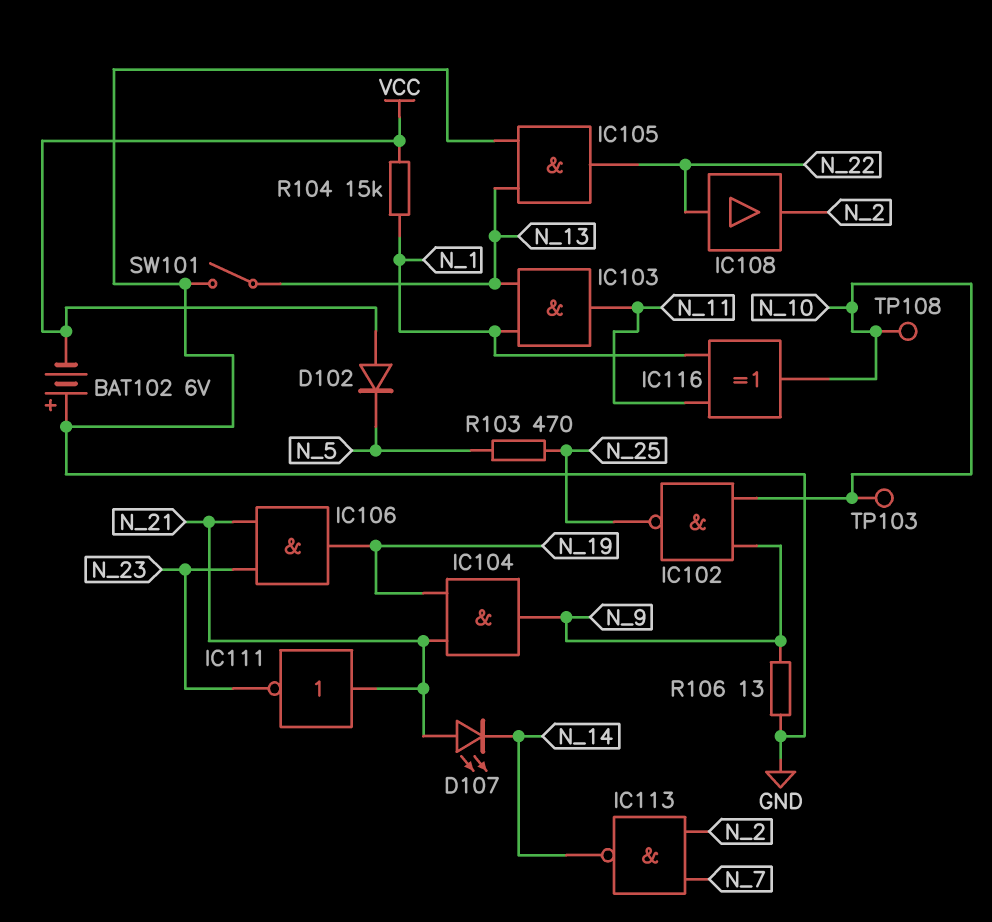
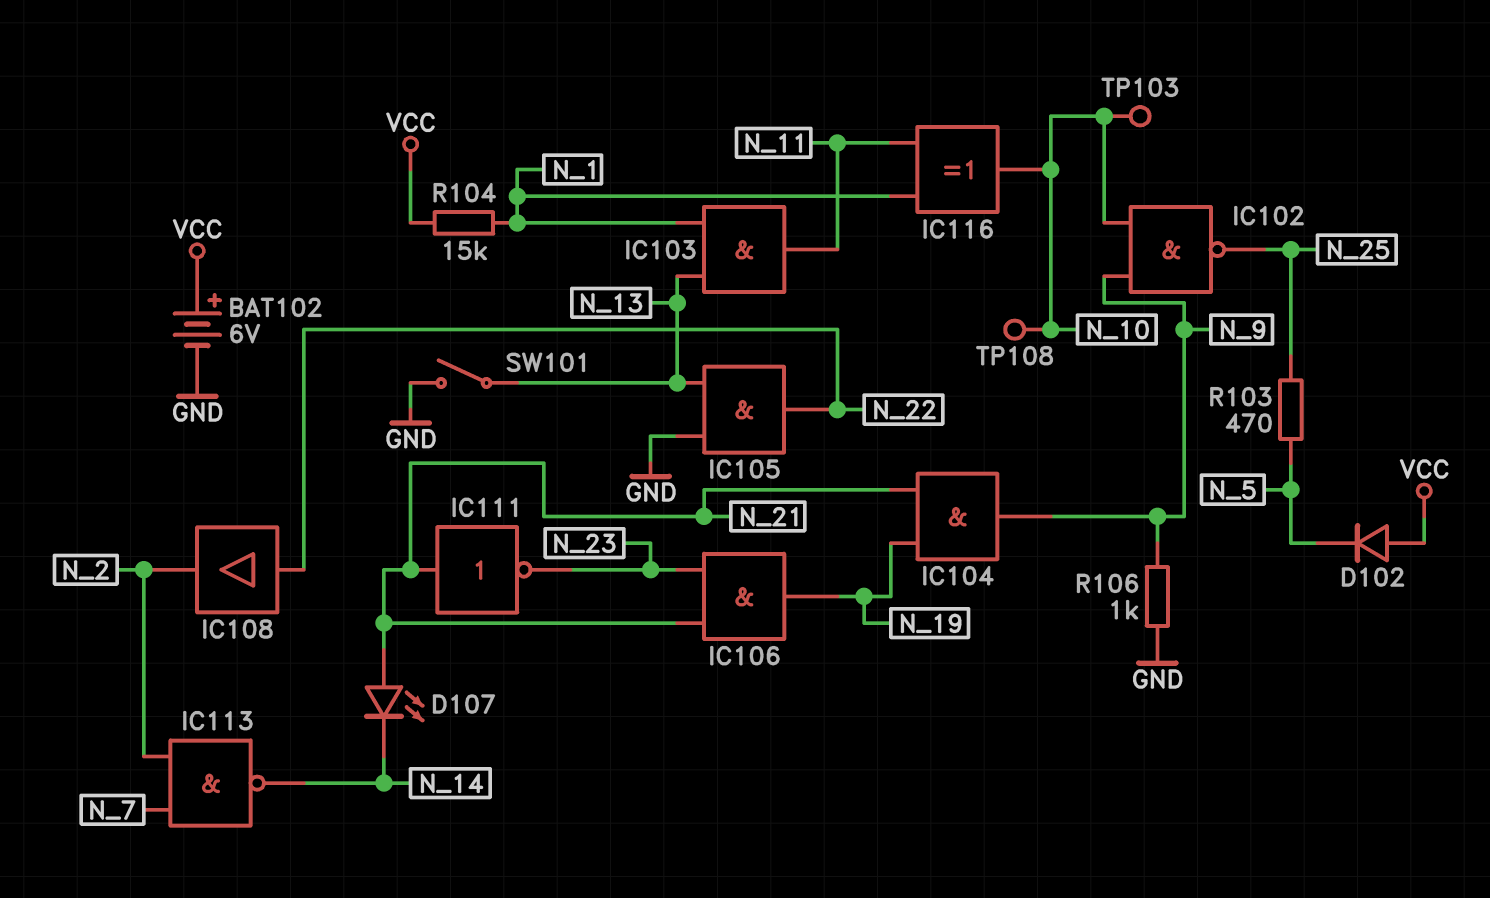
BAT102: 6V (plus GND, minus VCC) -> 6V (plus VCC, minus GND)
R106: 13 (GND, N_9) -> 1k (GND, N_9)

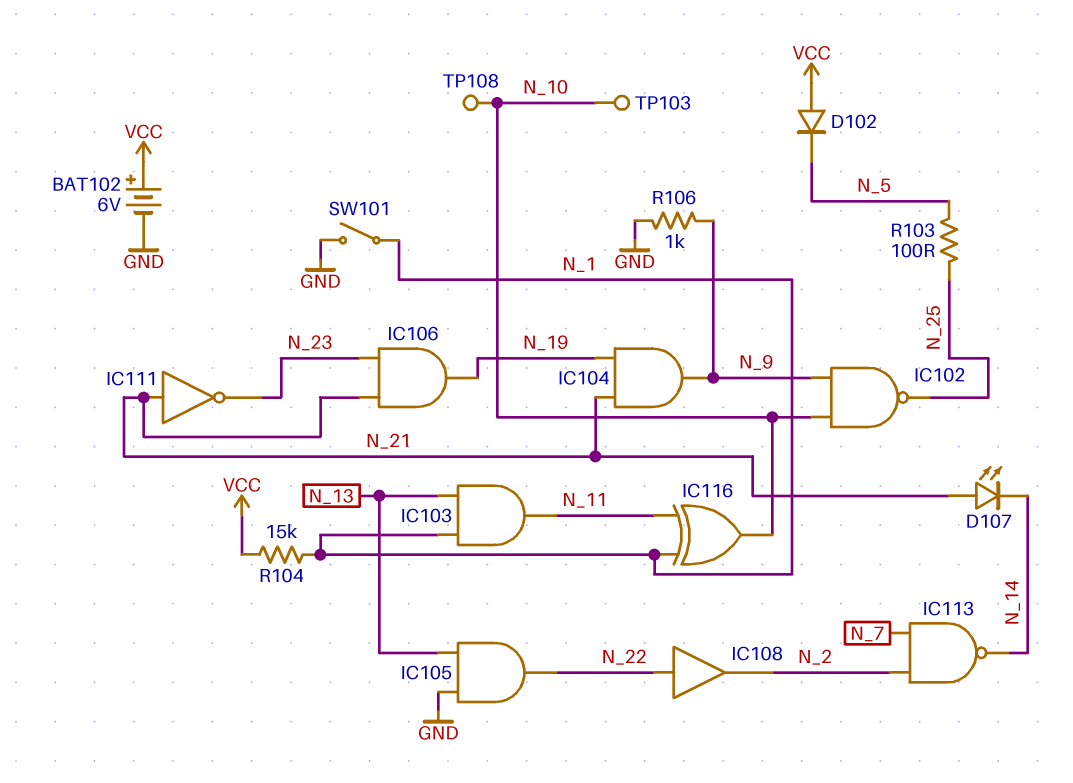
R103: 470 (N_5, N_25) -> 100 (N_5, N_25)
SW101: switch (GND, N_13) -> switch (GND, N_1)

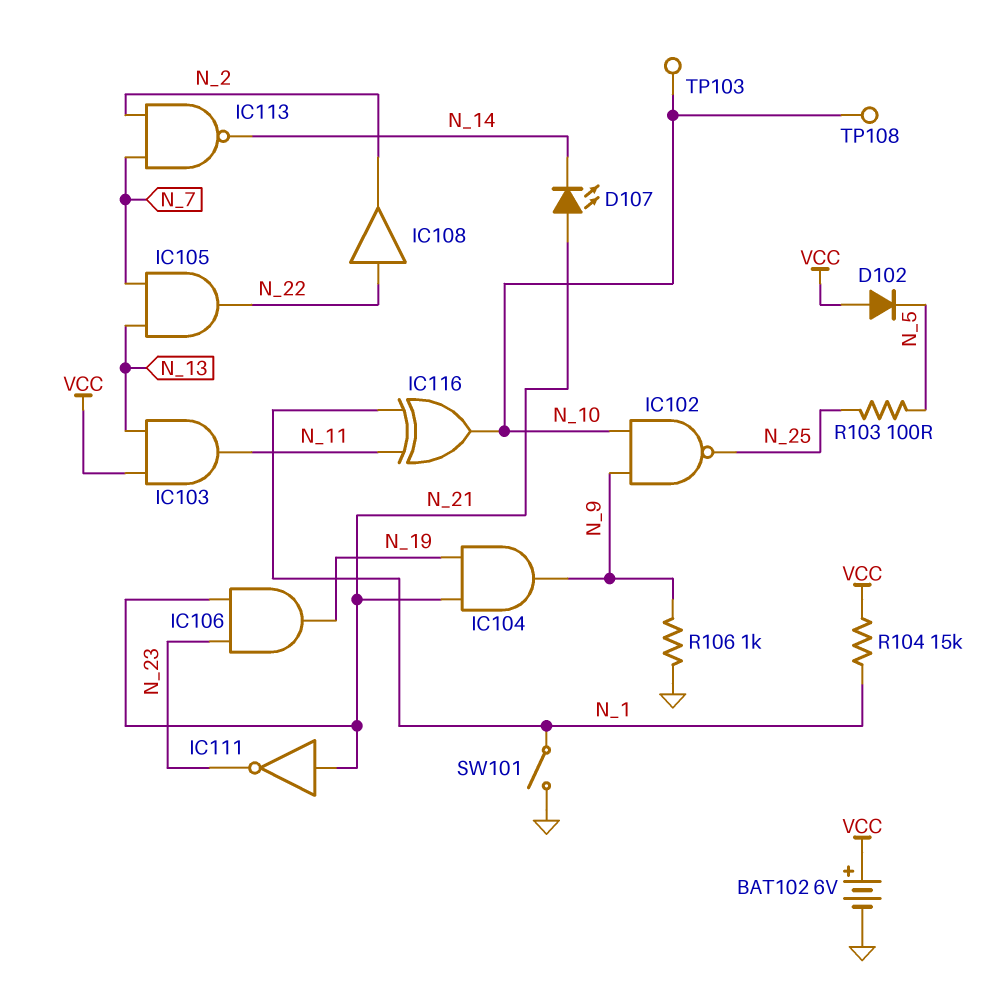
IC103: AND (in N_1, in N_13, out N_11) -> AND (in N_13, in VCC, out N_11)
IC105: AND (in GND, in N_13, out N_22) -> AND (in N_7, in N_13, out N_22)

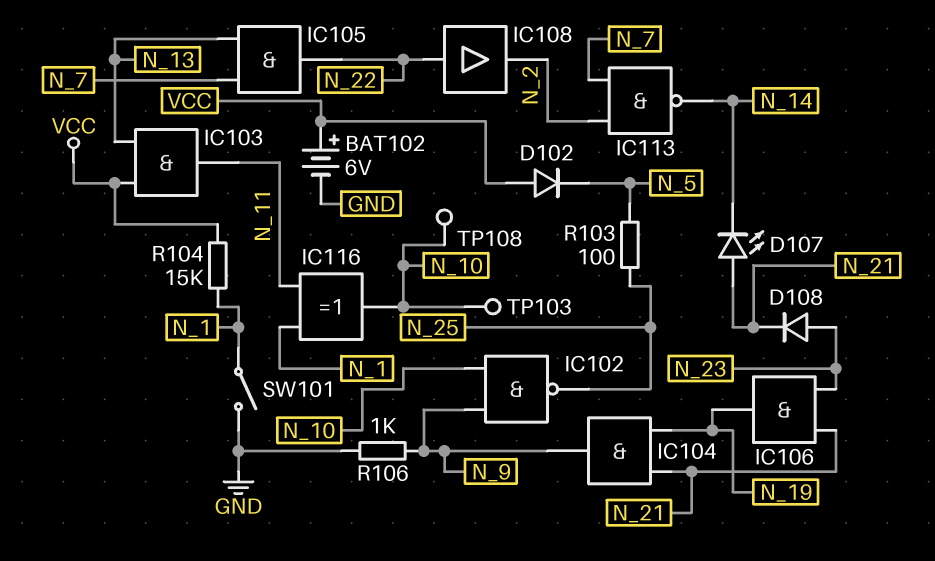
D108: none -> diode (A N_23, K N_21)
IC111: NOT (in N_21, out N_23) -> none

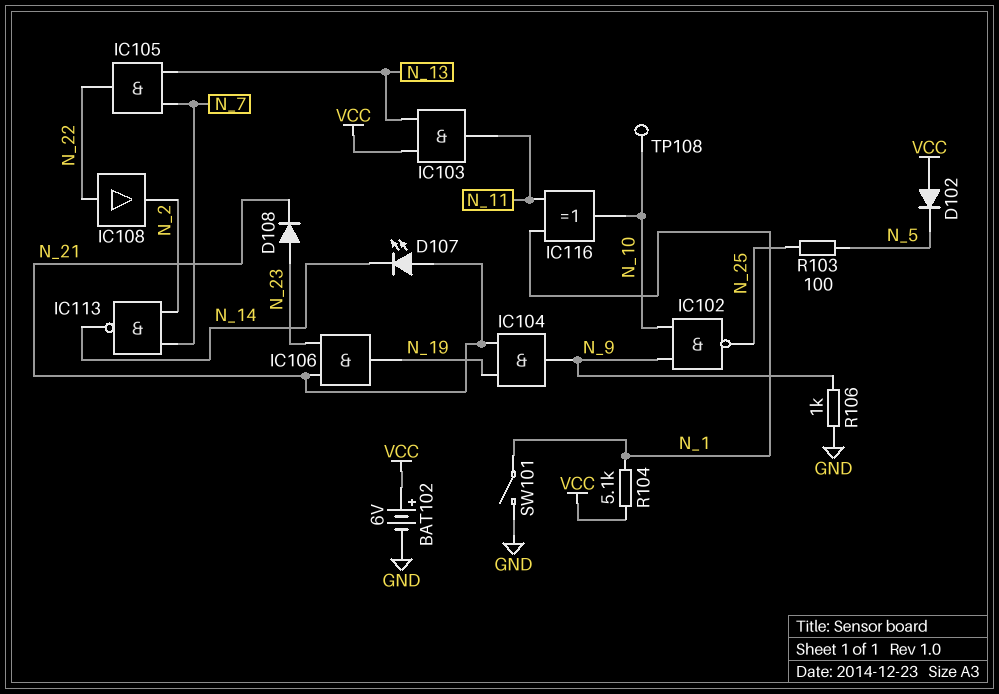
R104: 15k (N_1, VCC) -> 5.1k (N_1, VCC)
TP103: test point (N_10) -> none

